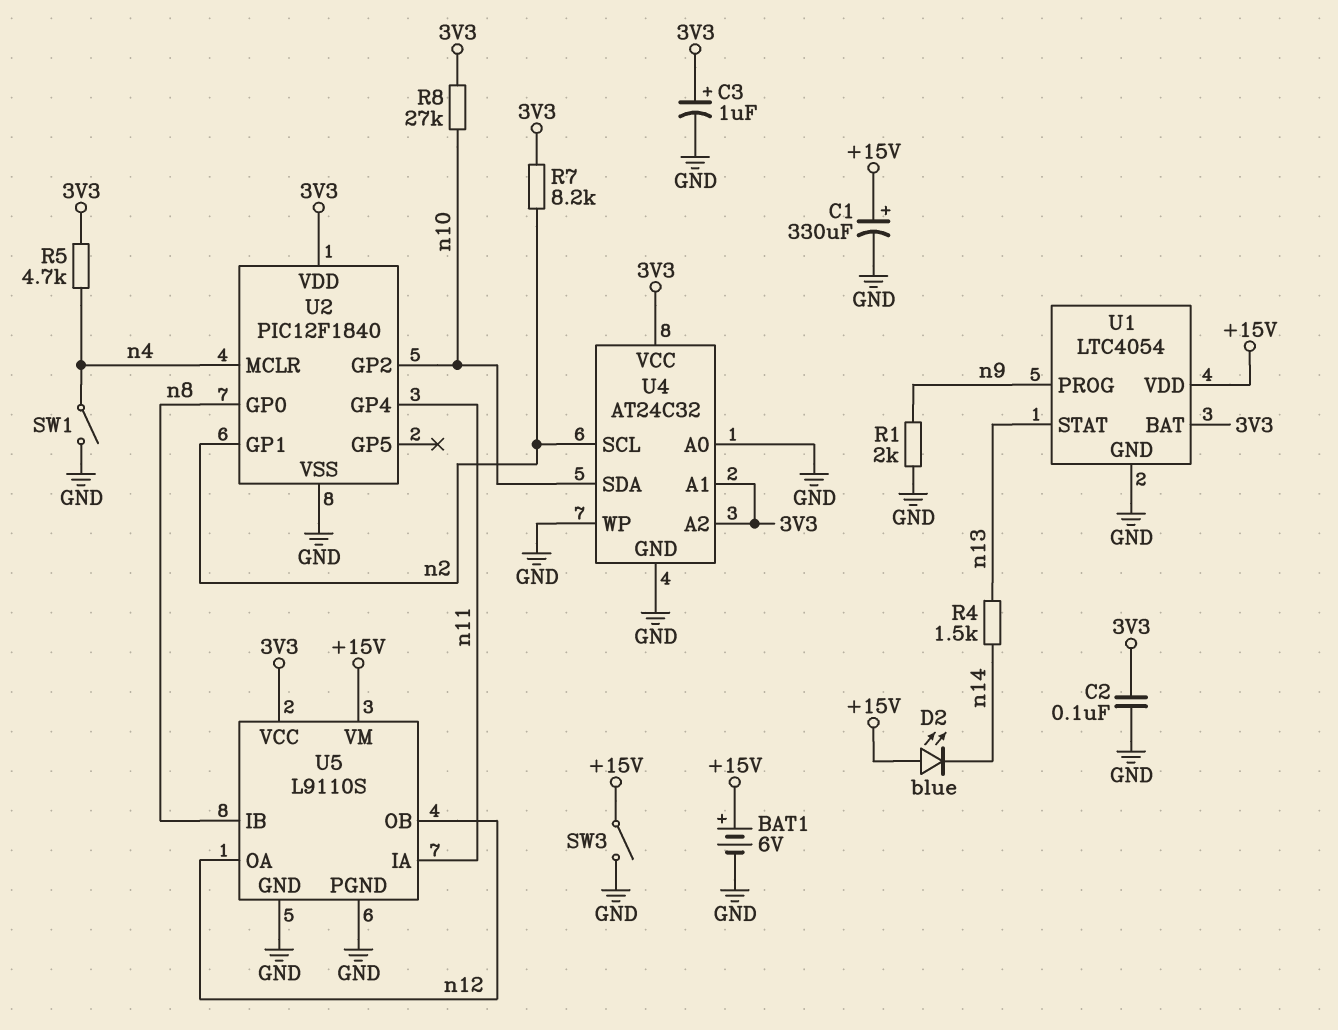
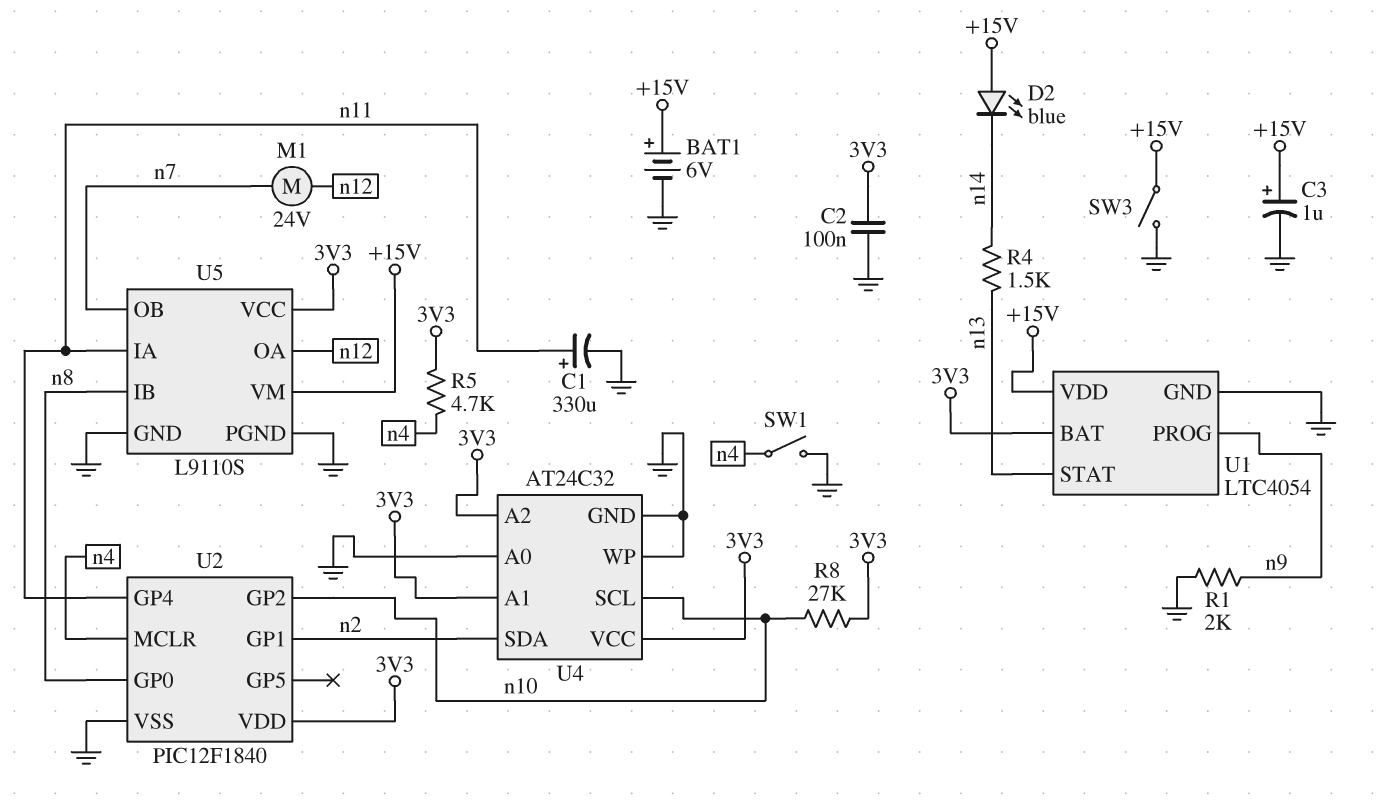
C1: 330uF (plus +15V, minus GND) -> 330uF (plus n11, minus GND)
C3: 1uF (plus 3V3, minus GND) -> 1uF (plus +15V, minus GND)
M1: none -> motor 24V (n7, n12)
R7: 8.2k (3V3, n2) -> none
U4 pin SCL: n2 -> n10
U4 pin SDA: n10 -> n2
U5 pin OB: n12 -> n7

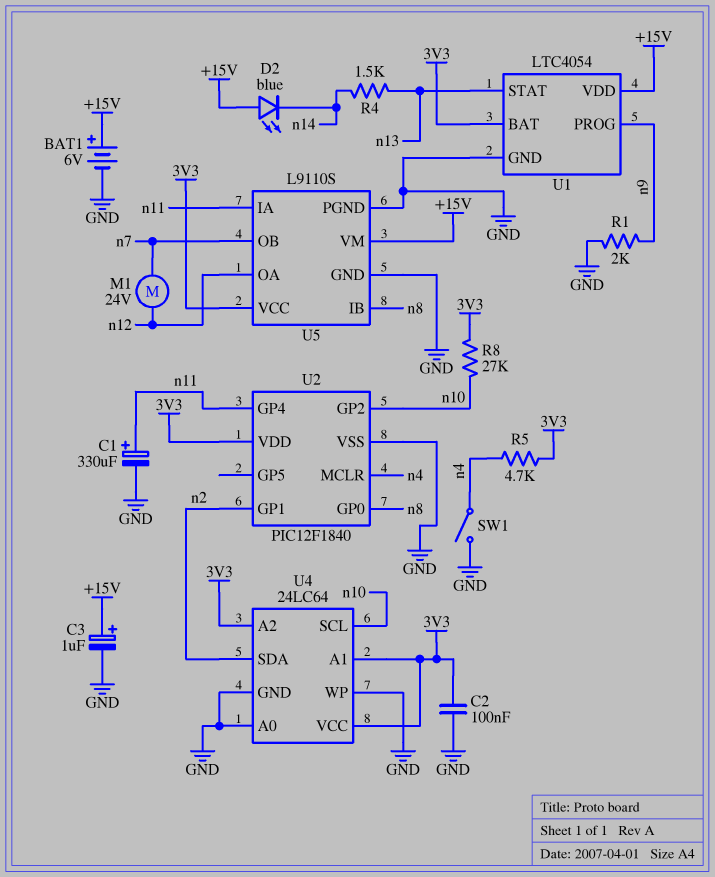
SW3: switch (+15V, GND) -> none
U4: AT24C32 -> 24LC64

